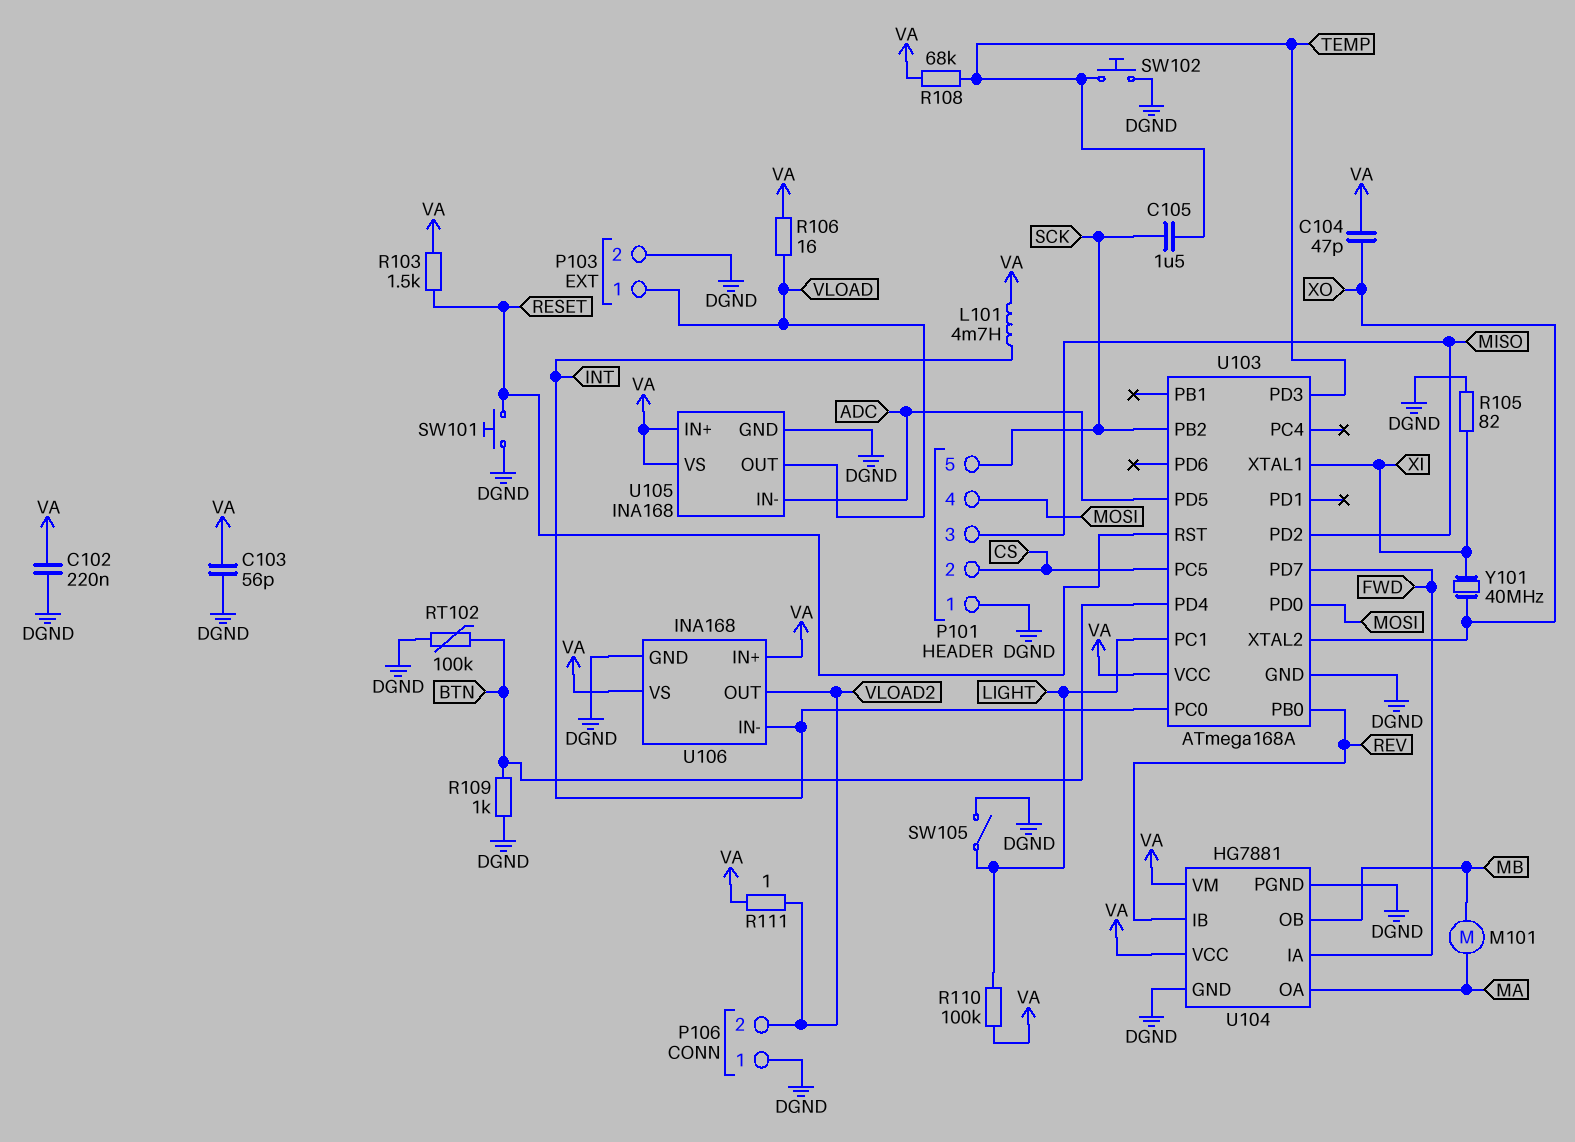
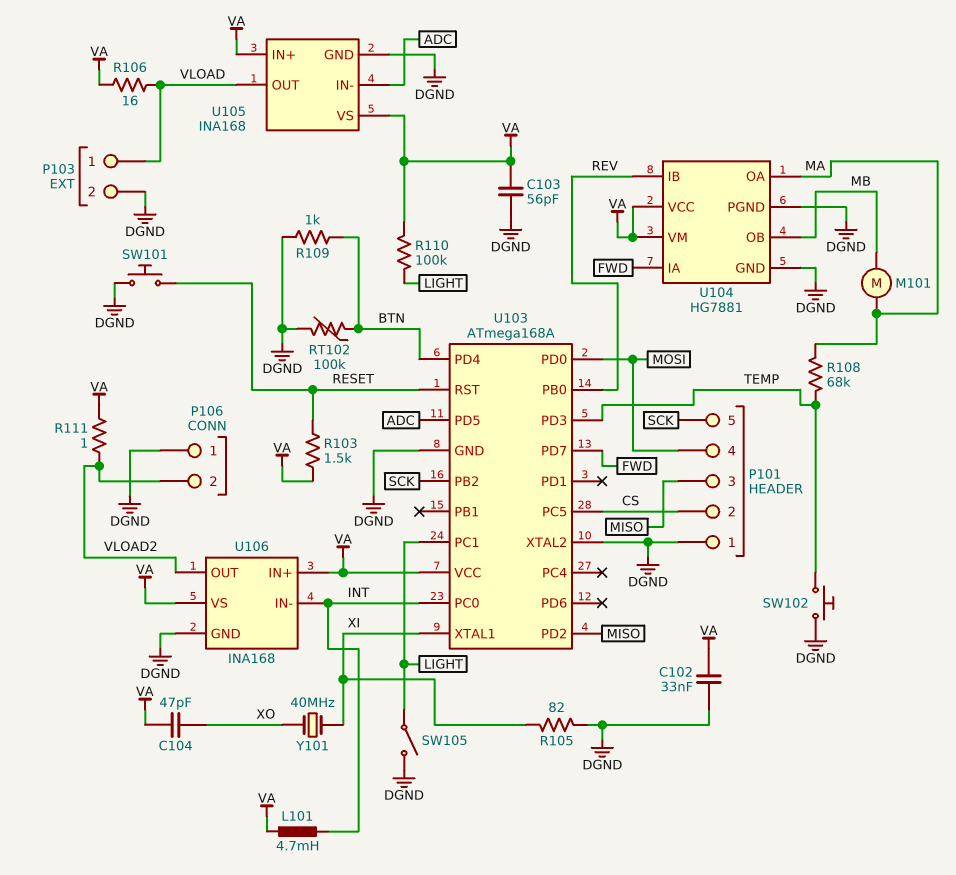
C102: 220nF (DGND, VA) -> 33nF (DGND, VA)
C105: 1.5uF (SCK, TEMP) -> none
R108: 68k (TEMP, VA) -> 68k (MA, TEMP)
U103 pin XTAL2: XO -> DGND

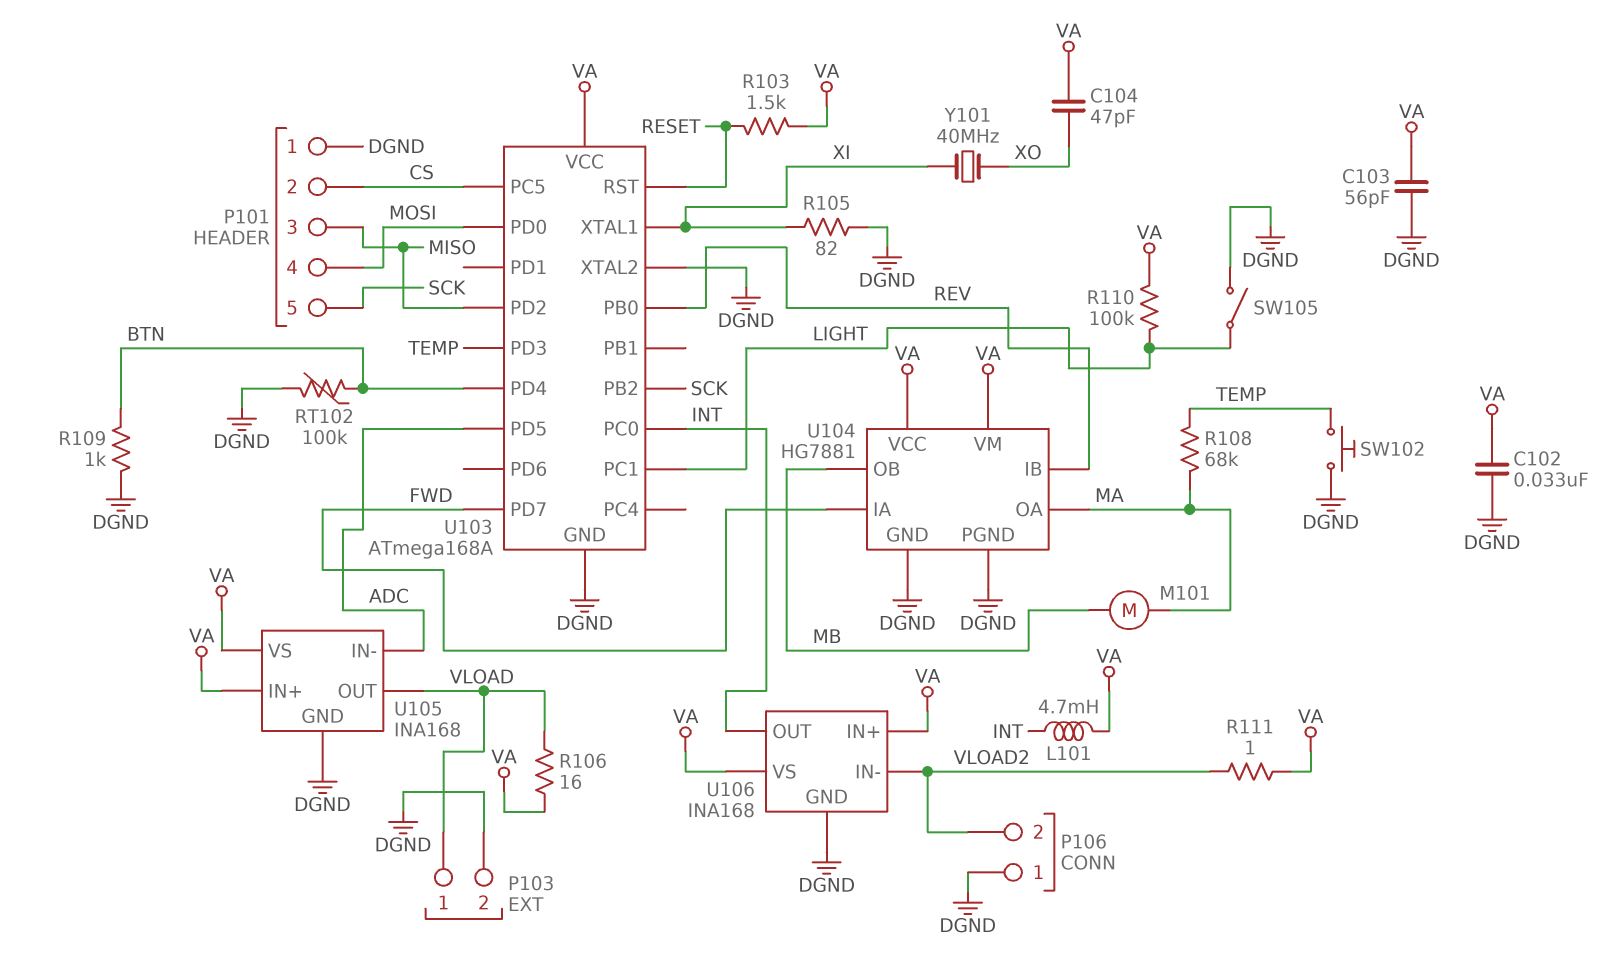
SW101: button (DGND, RESET) -> none
U106 pin IN-: INT -> VLOAD2
U106 pin OUT: VLOAD2 -> INT

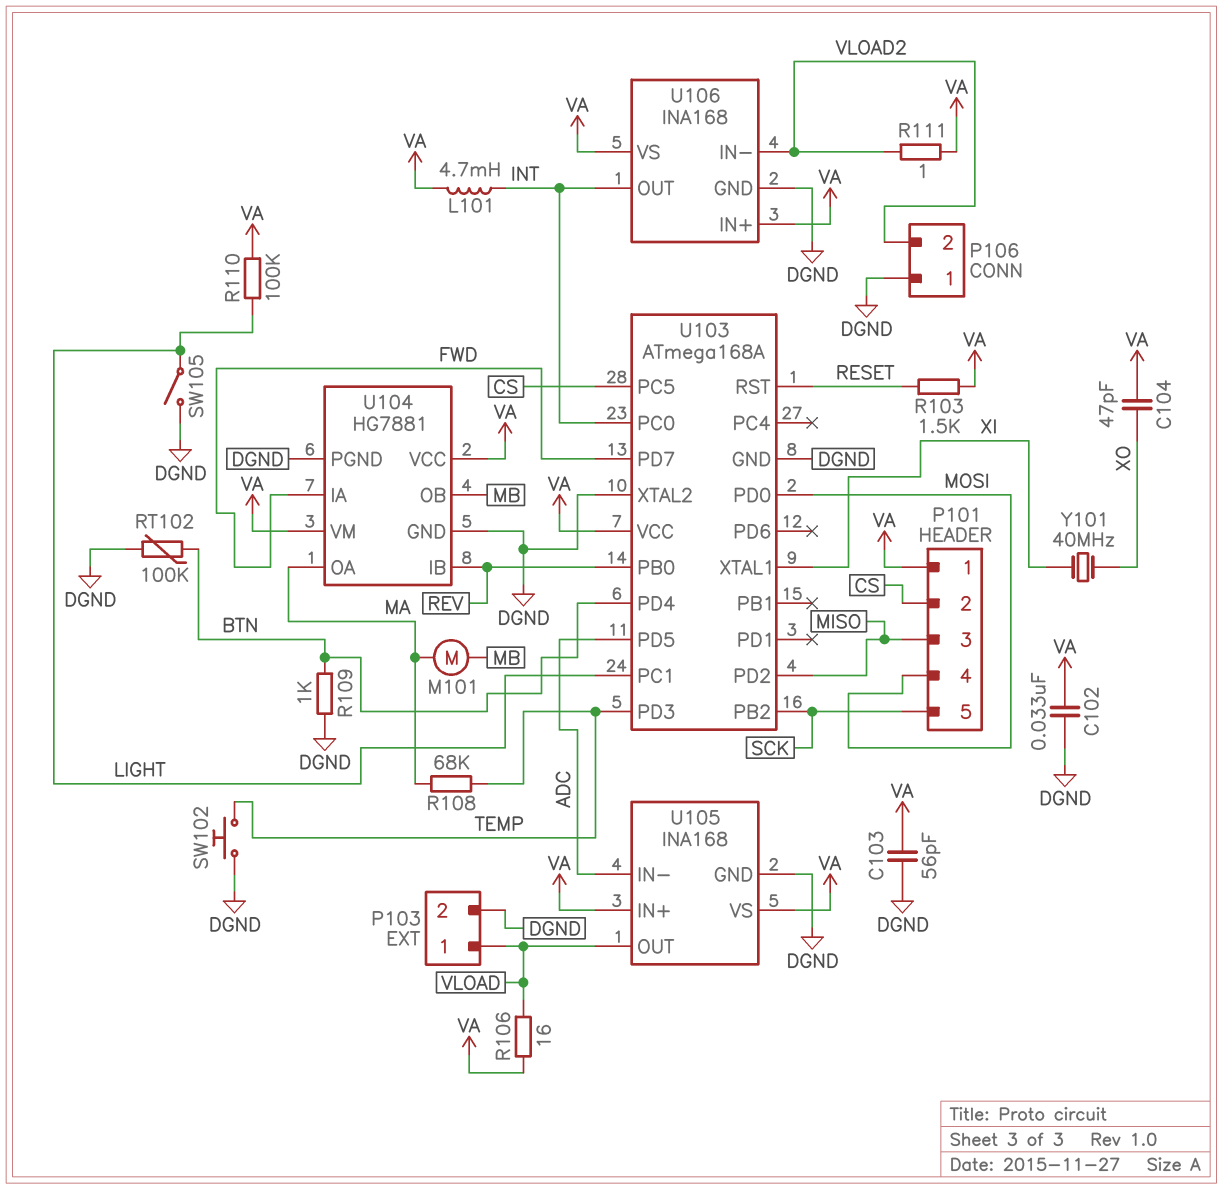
P101 pin 1: DGND -> VA
R105: 82 (DGND, XI) -> none

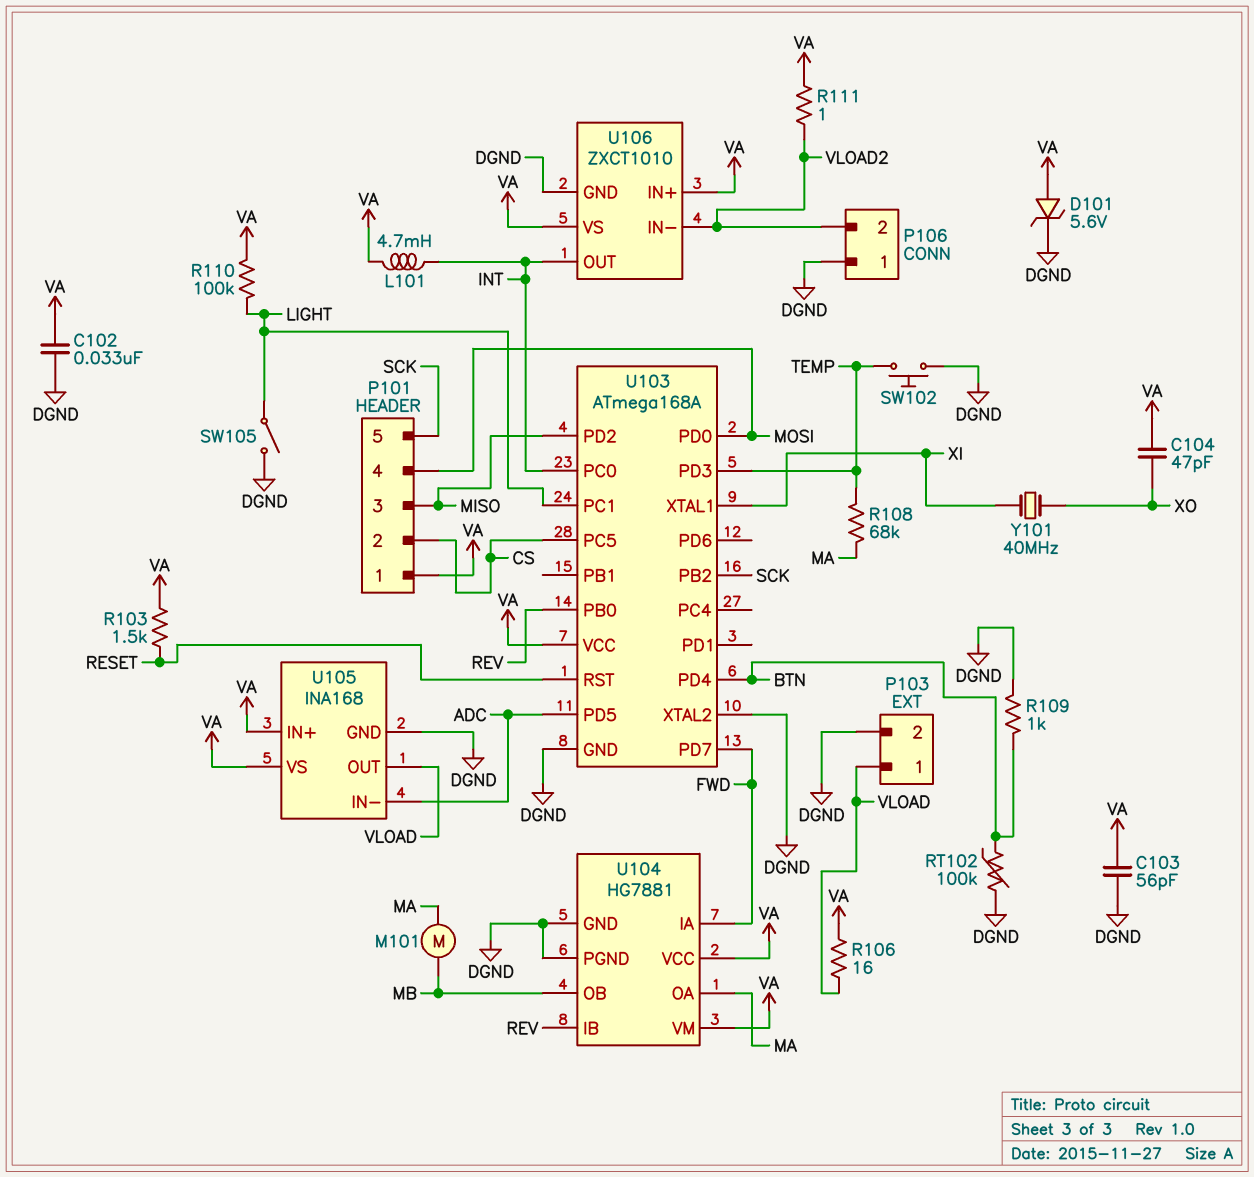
D101: none -> zener 5.6V (A VA, K DGND)
U106: INA168 -> ZXCT1010

